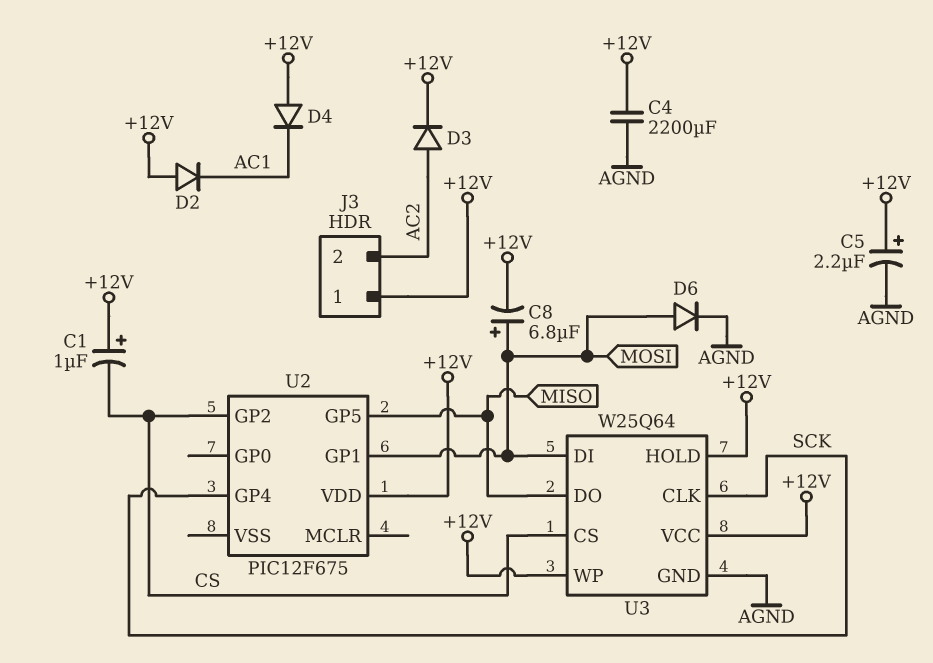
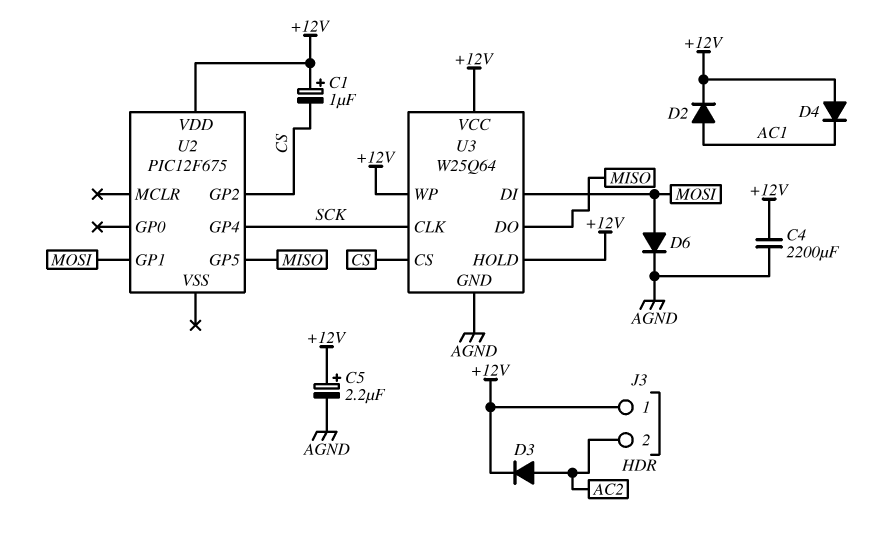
C8: 6.8uF (plus MOSI, minus +12V) -> none
D2: diode (A +12V, K AC1) -> diode (A AC1, K +12V)

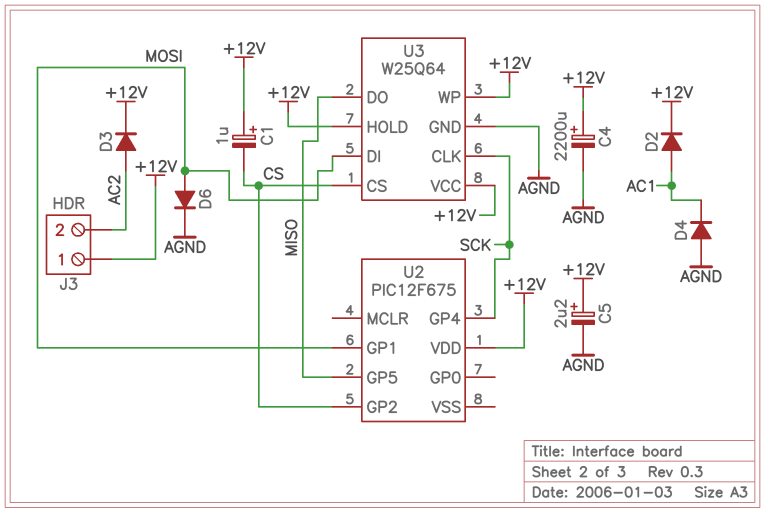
C4: 2200uF (+12V, AGND) -> 2200uF (plus +12V, minus AGND)
D4: diode (A +12V, K AC1) -> diode (A AGND, K AC1)

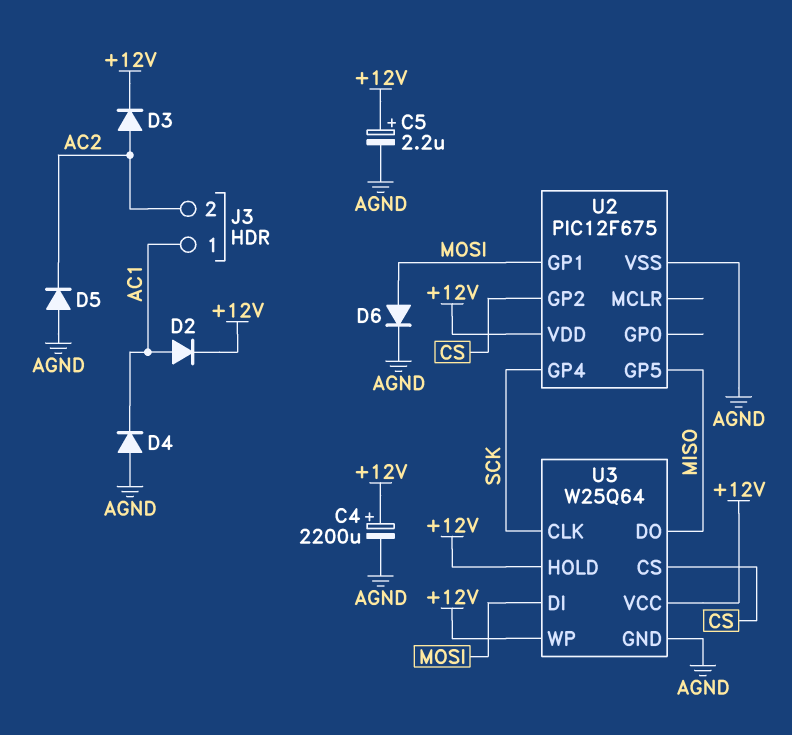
C1: 1uF (plus +12V, minus CS) -> none
D5: none -> diode (A AGND, K AC2)
J3 pin 1: +12V -> AC1
U2 pin VSS: none -> AGND

